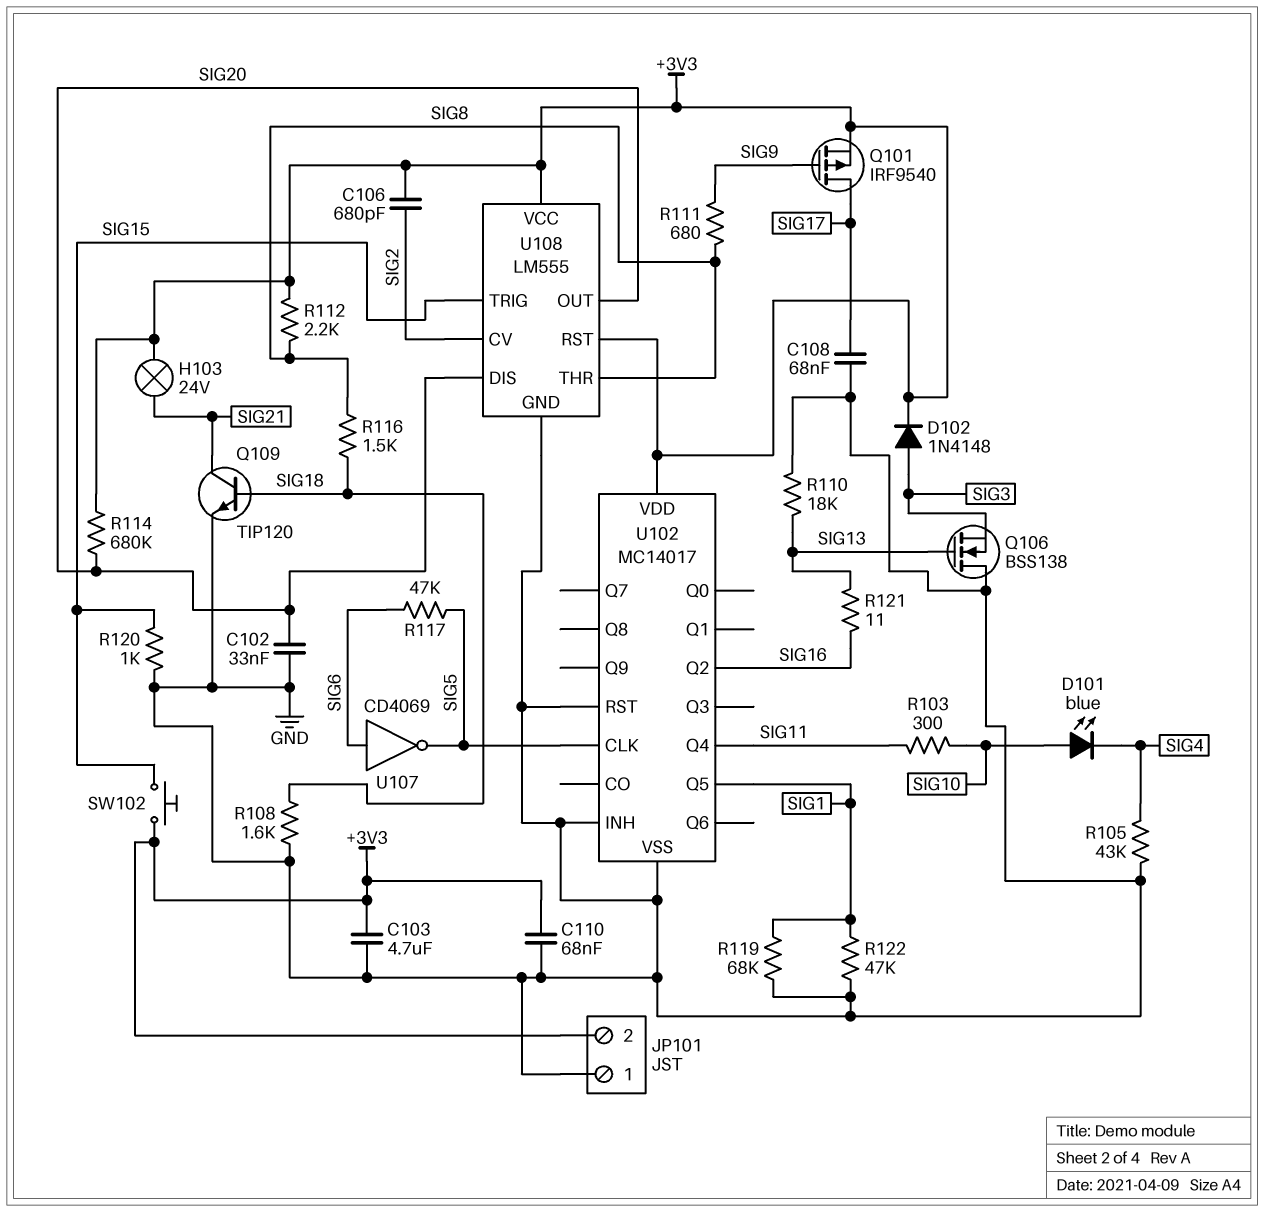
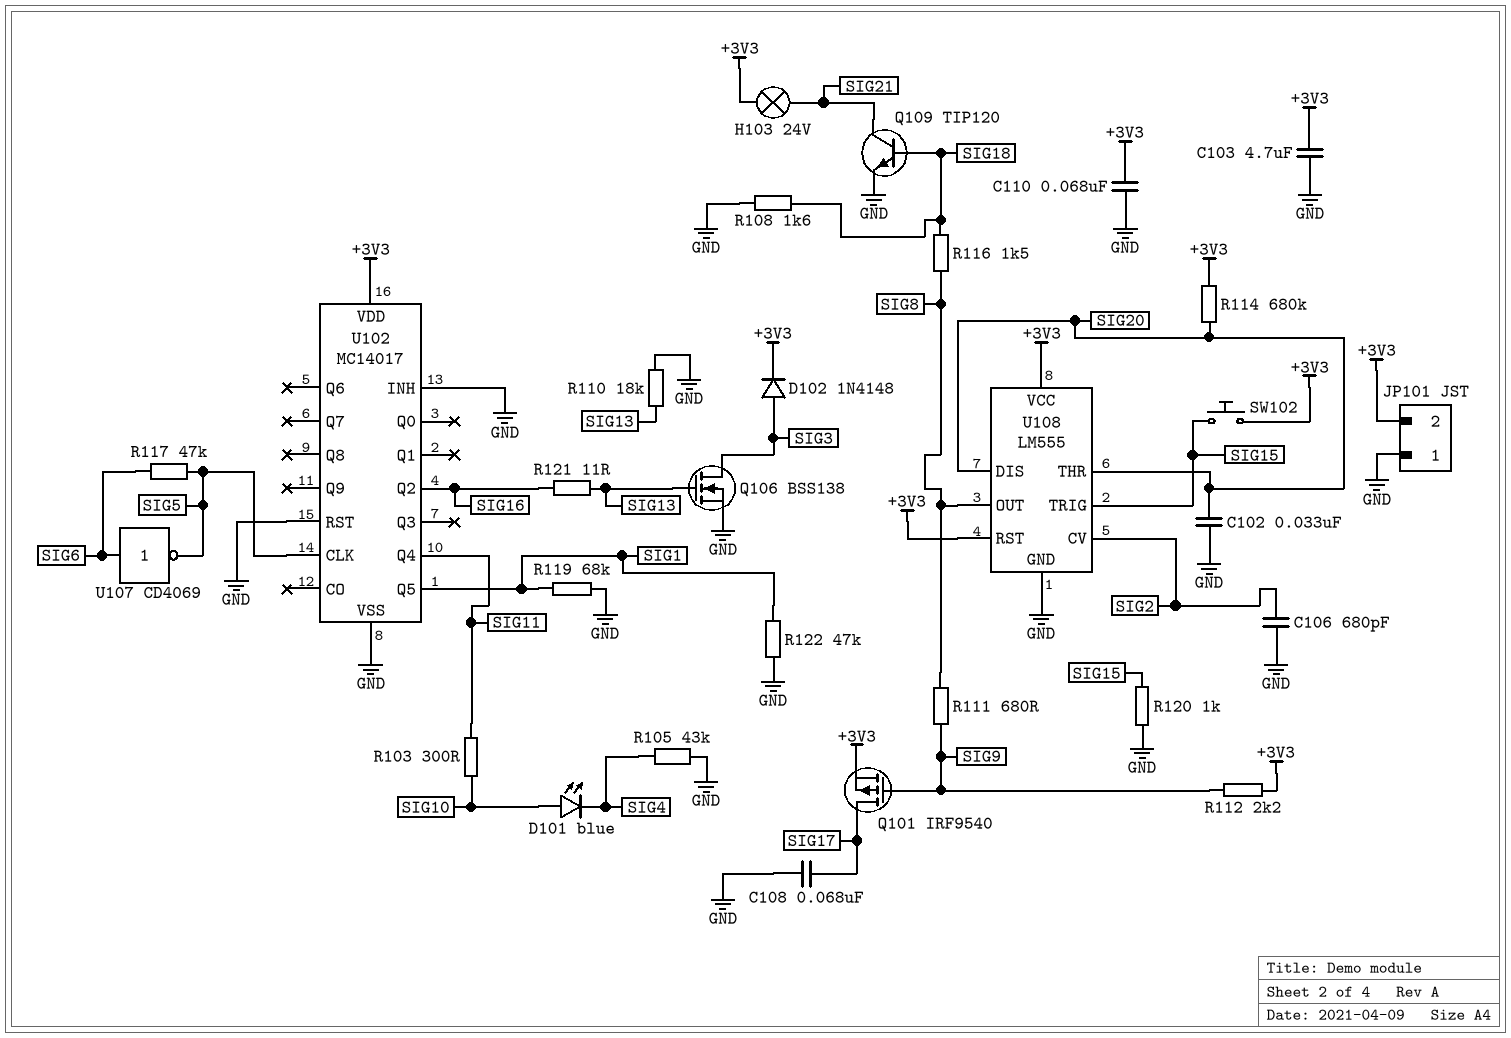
C106: 680pF (+3V3, SIG2) -> 680pF (GND, SIG2)
Q106: NMOS BSS138 (G SIG13, D GND, S SIG3) -> NMOS BSS138 (G SIG13, D SIG3, S GND)
R112: 2.2k (+3V3, SIG8) -> 2.2k (+3V3, SIG9)
U108 pin OUT: SIG20 -> SIG8
U108 pin THR: SIG8 -> SIG20

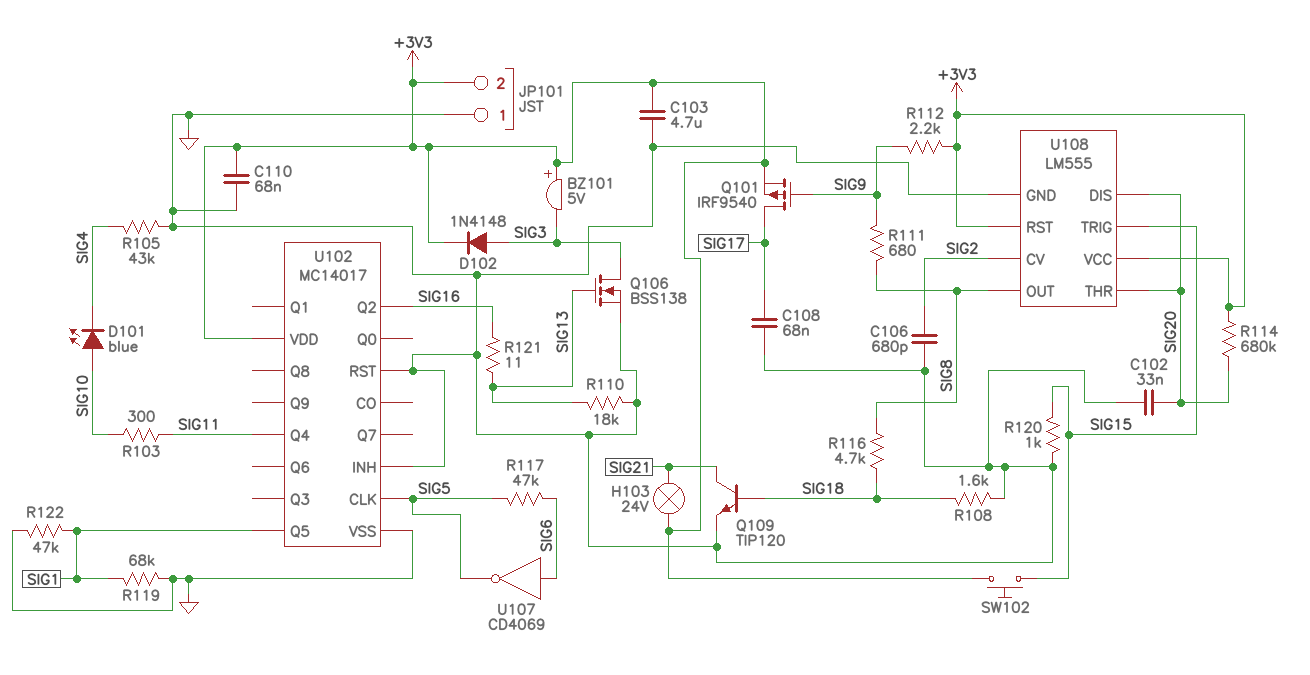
BZ101: none -> buzzer 5V (plus +3V3, minus SIG3)
R116: 1.5k (SIG8, SIG18) -> 4.7k (SIG8, SIG18)

